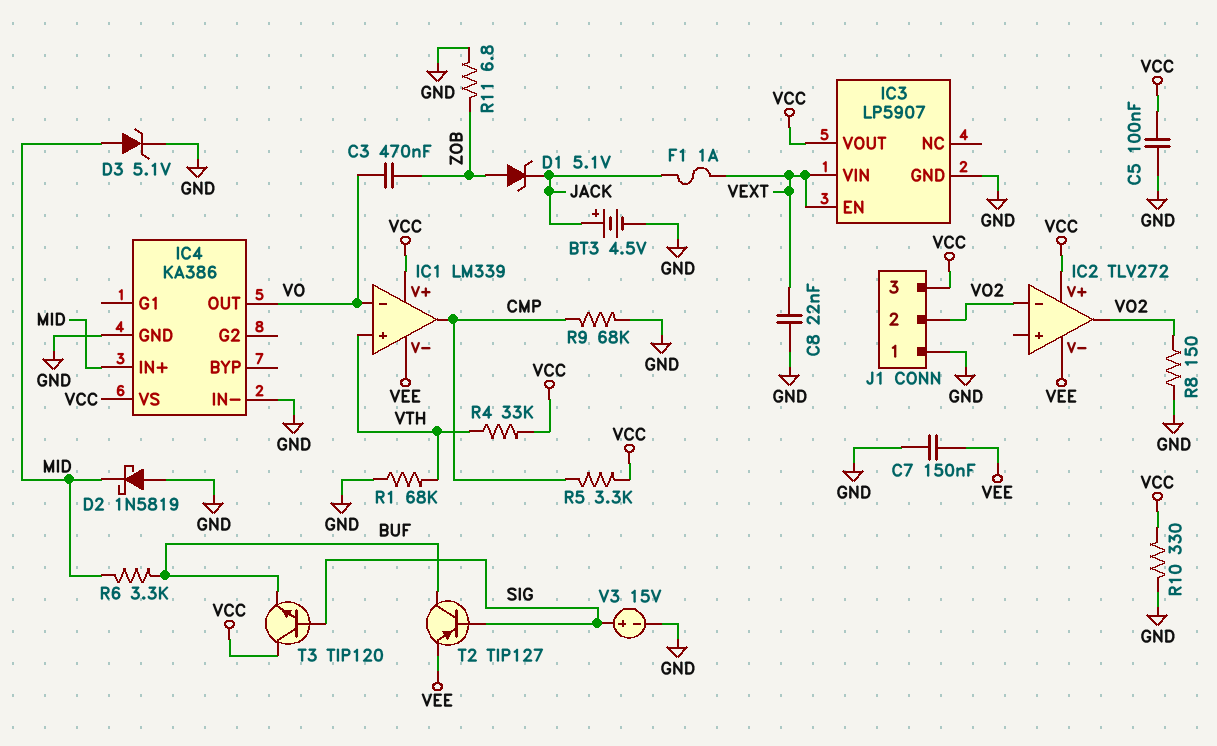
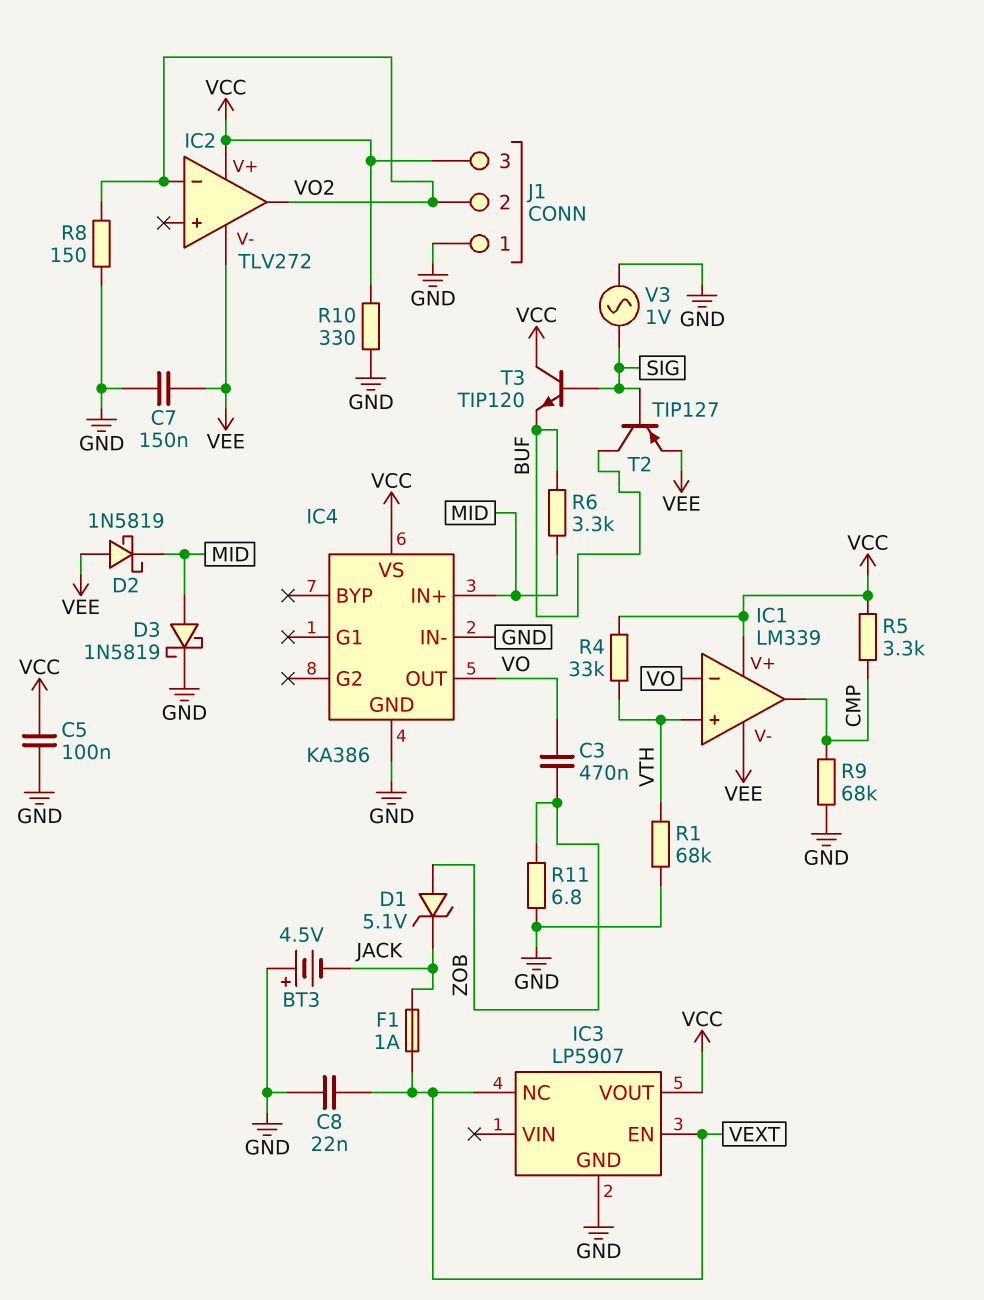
BT3: 4.5V (plus JACK, minus GND) -> 4.5V (plus GND, minus JACK)
D2: schottky 1N5819 (A GND, K MID) -> schottky 1N5819 (A VEE, K MID)
D3: zener 5.1V (A MID, K GND) -> schottky 1N5819 (A MID, K GND)
IC3 pin NC: none -> VEXT
IC3 pin VIN: VEXT -> none
V3: 15V (plus SIG, minus GND) -> AC 1V (GND, SIG)

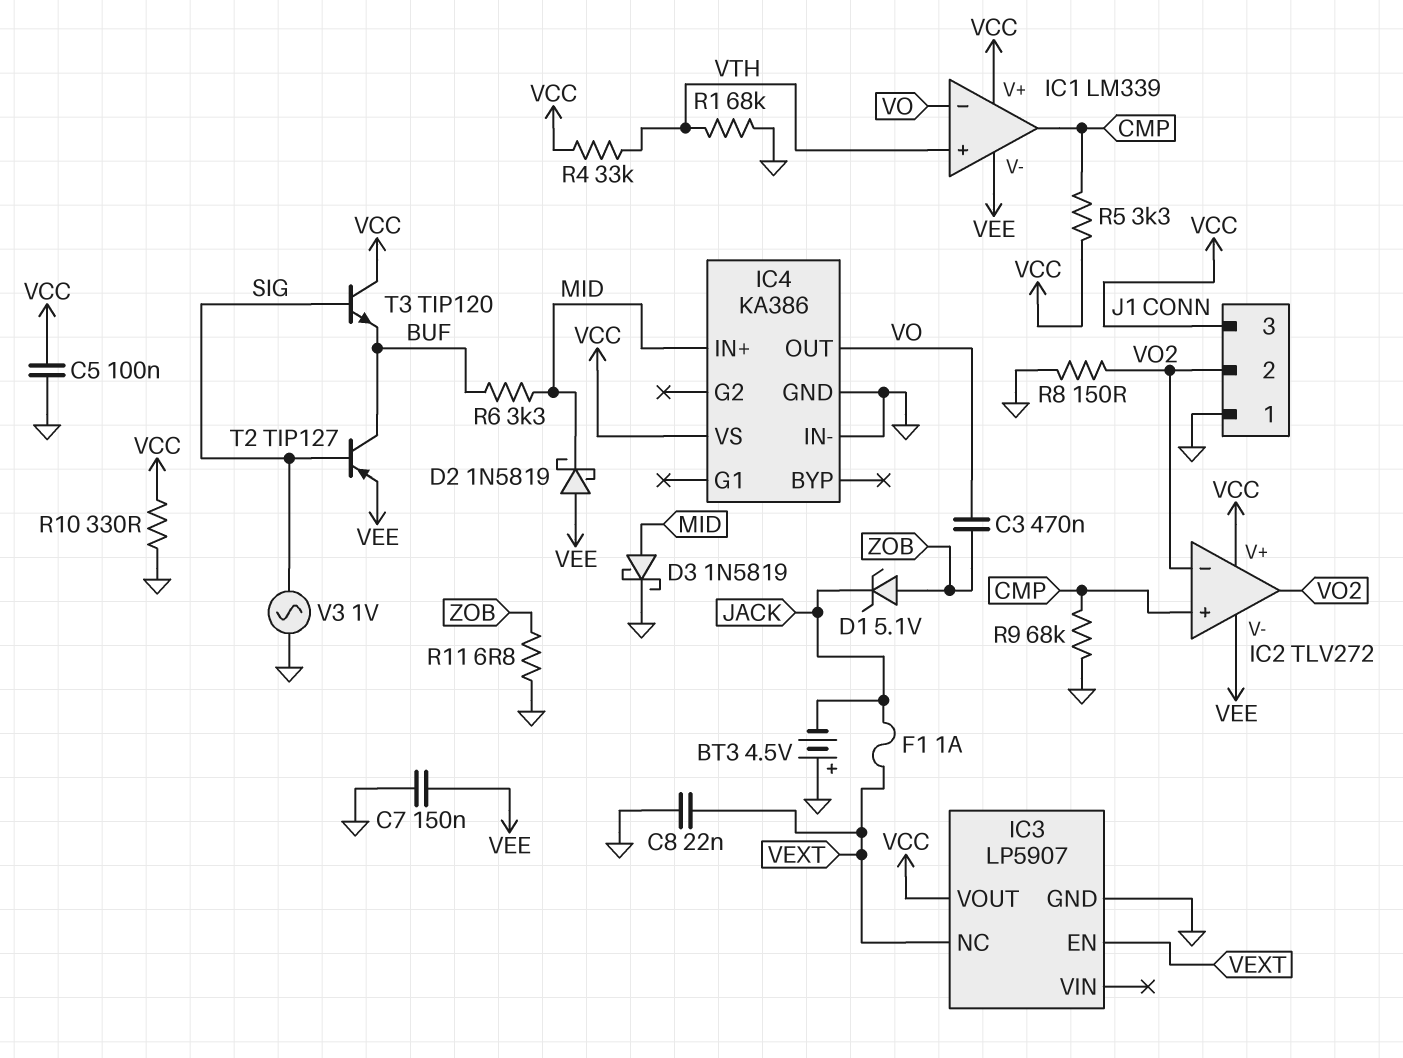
IC2 pin in+: none -> CMP

